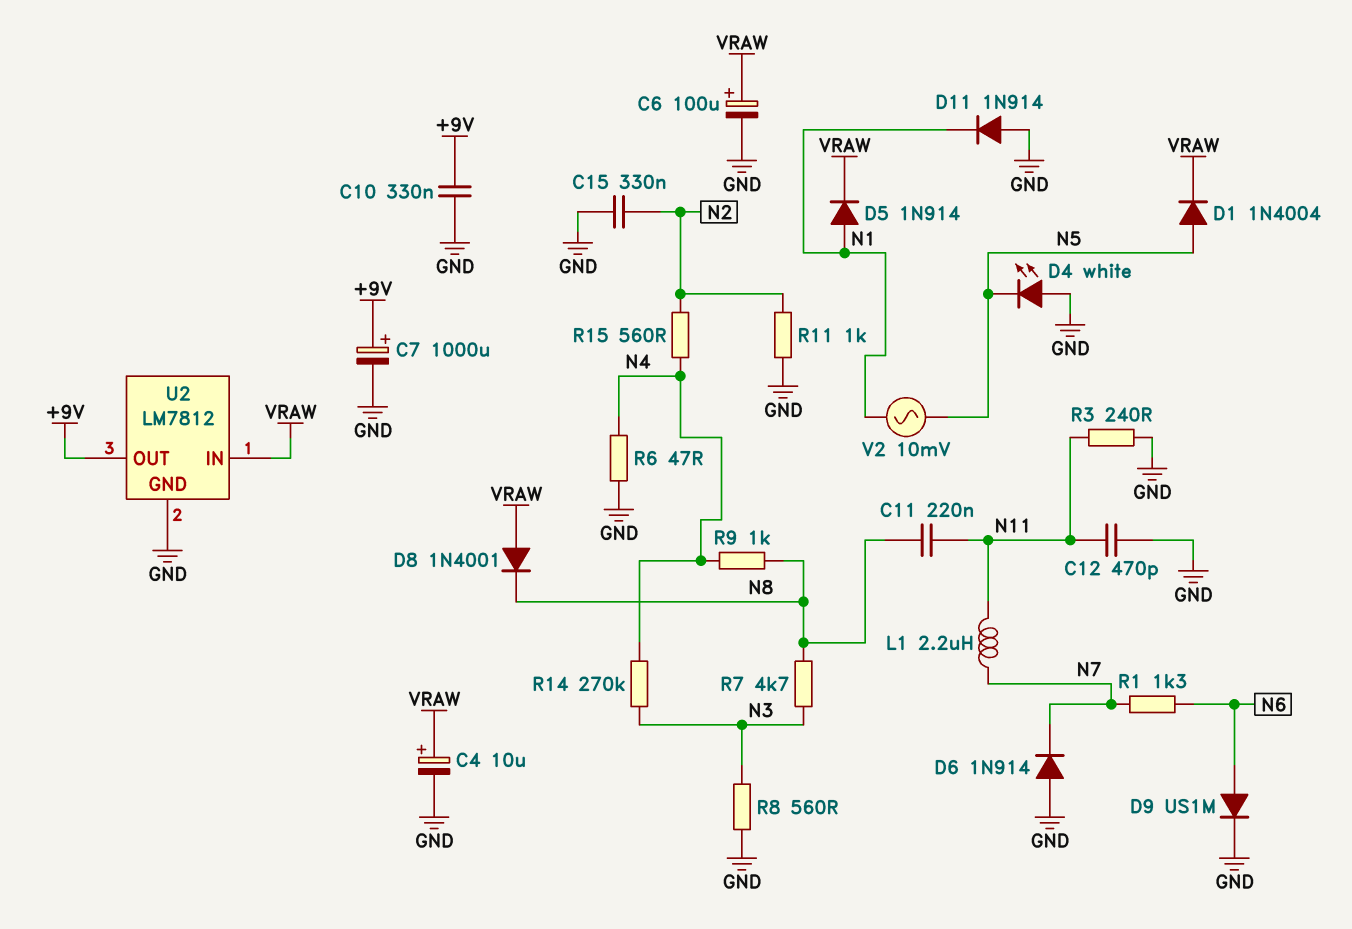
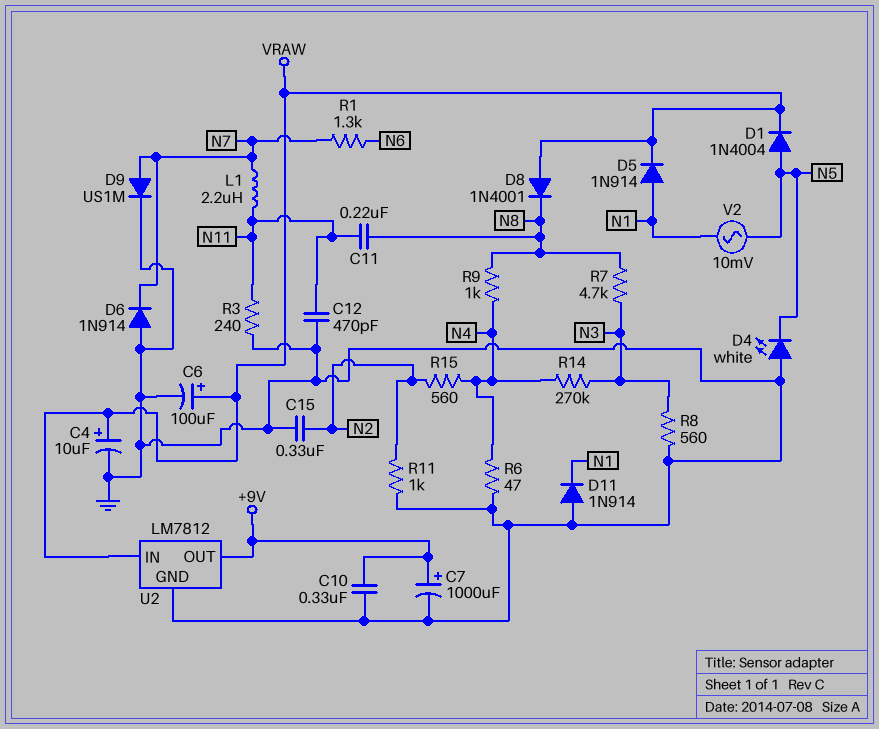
D9: diode US1M (A N6, K GND) -> diode US1M (A N7, K GND)

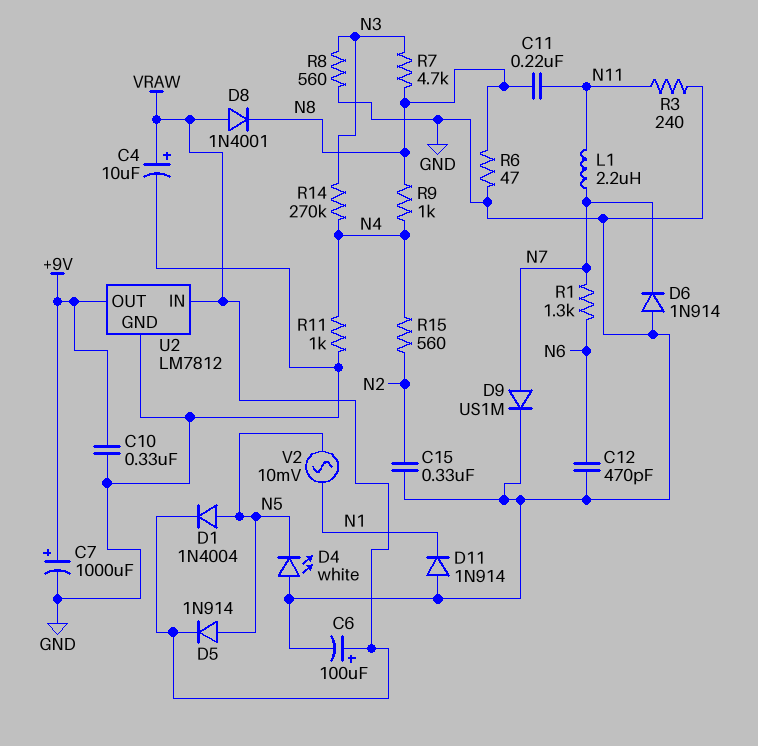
C12: 470pF (GND, N11) -> 470pF (GND, N6)
D5: diode 1N914 (A N1, K VRAW) -> diode 1N914 (A N5, K VRAW)
R6: 47 (GND, N4) -> 47 (GND, N8)
R11: 1k (GND, N2) -> 1k (GND, N4)

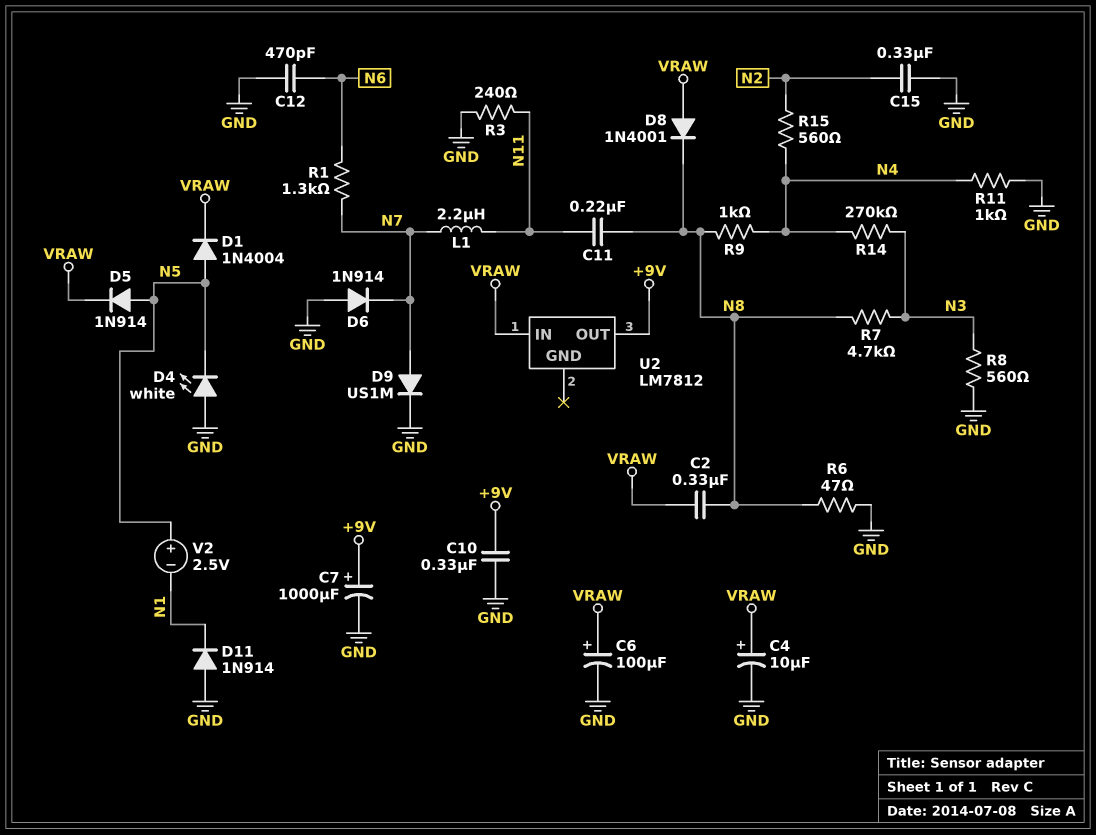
C2: none -> 330nF (N8, VRAW)
U2 pin GND: GND -> none
V2: AC 10mV (N1, N5) -> 2.5V (plus N5, minus N1)

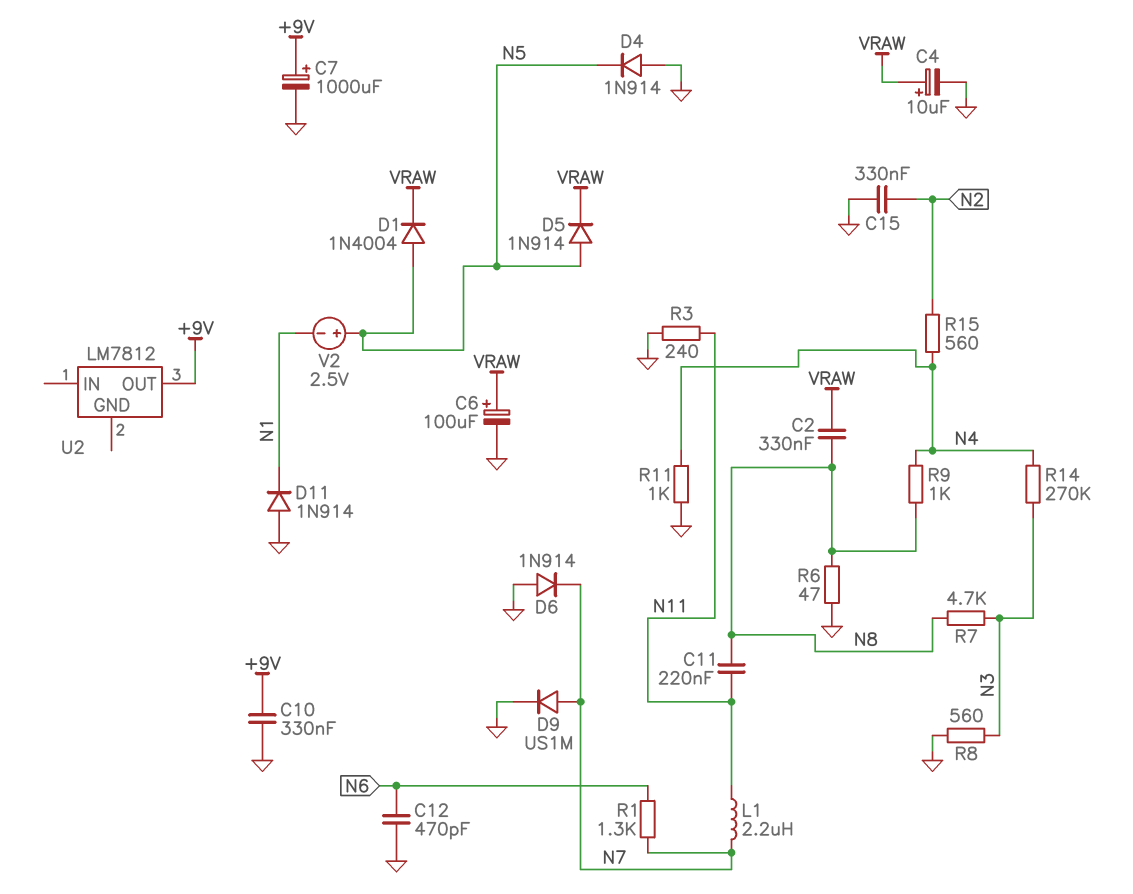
D4: LED white (A GND, K N5) -> diode 1N914 (A GND, K N5)
D8: diode 1N4001 (A VRAW, K N8) -> none
U2 pin IN: VRAW -> none

